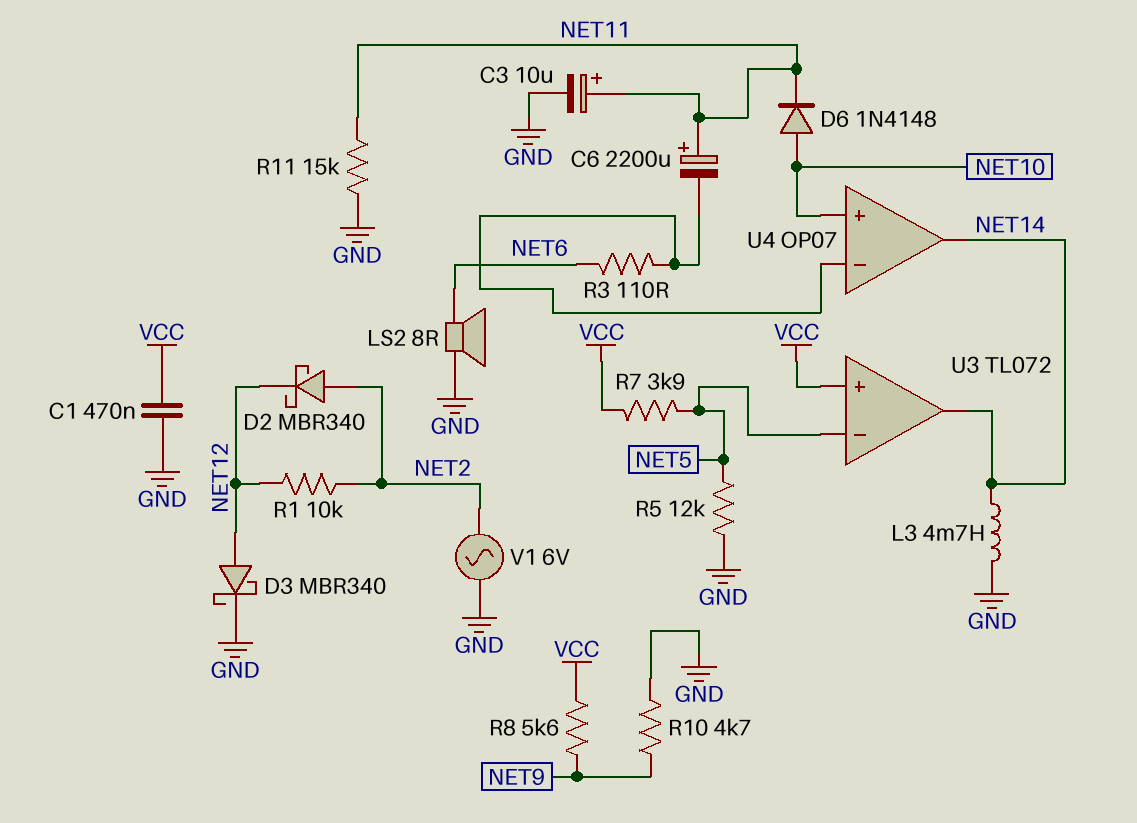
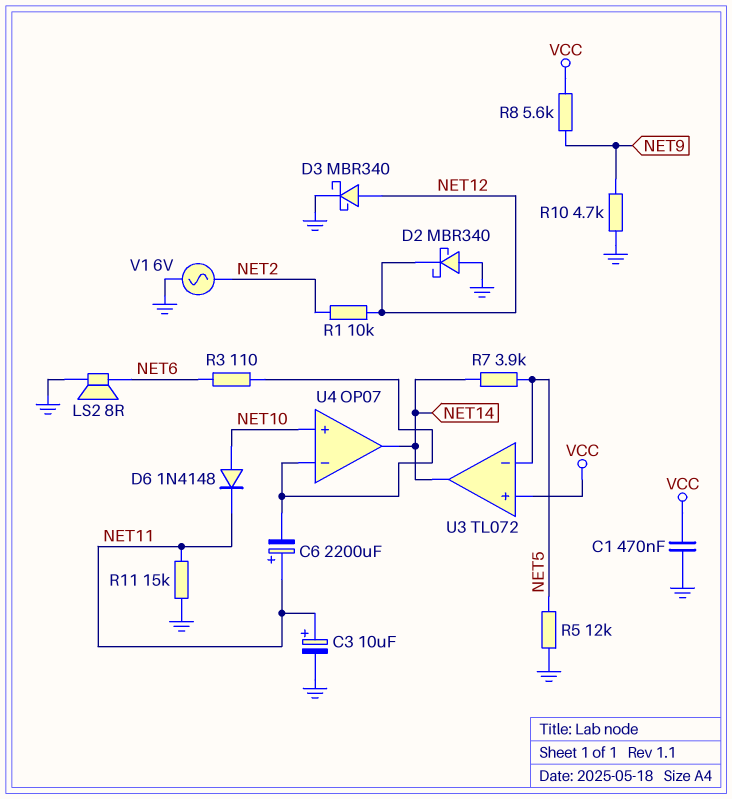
D2: schottky MBR340 (A NET2, K NET12) -> schottky MBR340 (A GND, K NET12)
L3: 4.7mH (GND, NET14) -> none
R7: 3.9k (NET5, VCC) -> 3.9k (NET5, NET14)

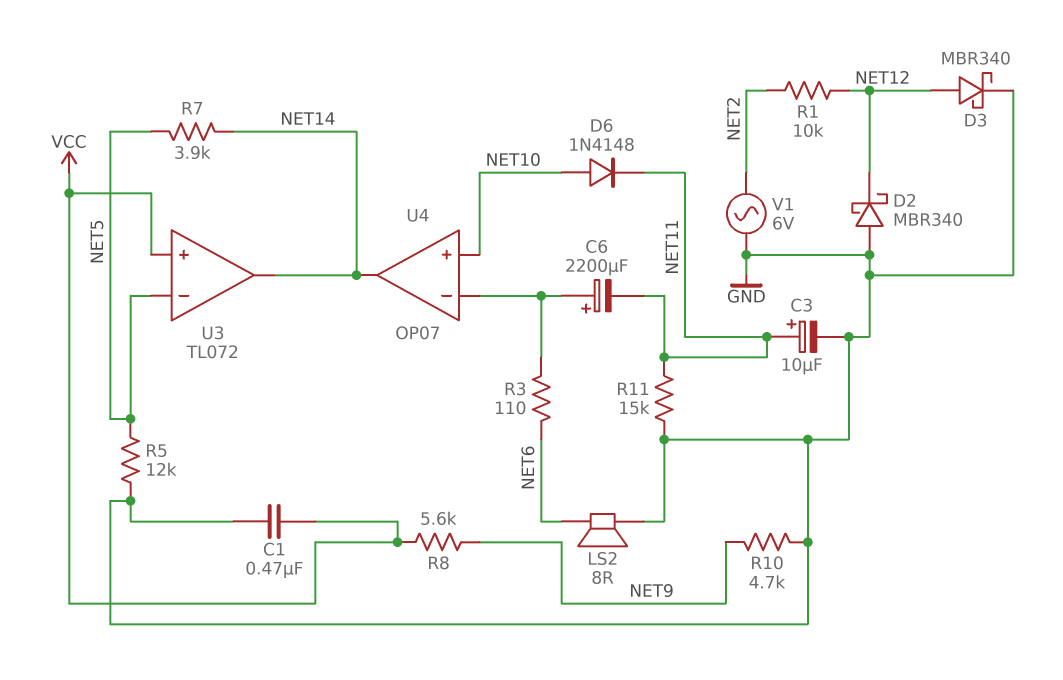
C6: 2200uF (plus NET11, minus U4/in-) -> 2200uF (plus U4/in-, minus NET11)

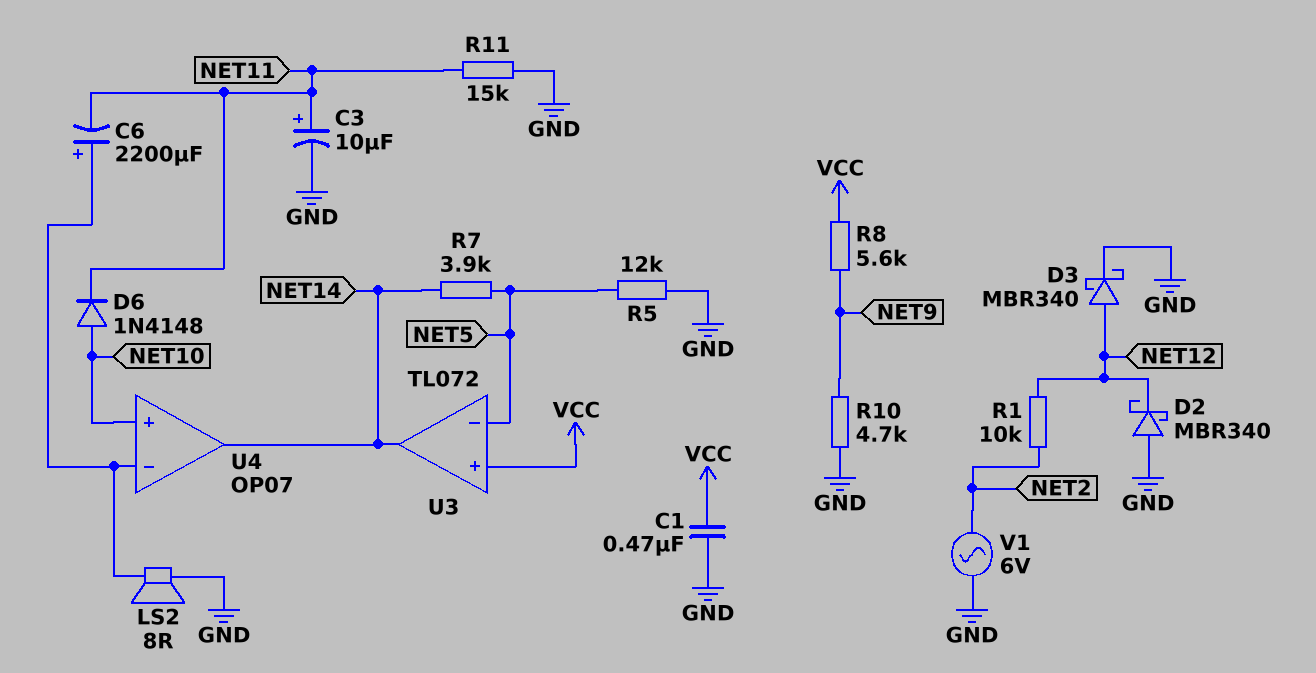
LS2: speaker 8R (GND, NET6) -> speaker 8R (GND, U4/in-)
R3: 110 (NET6, U4/in-) -> none

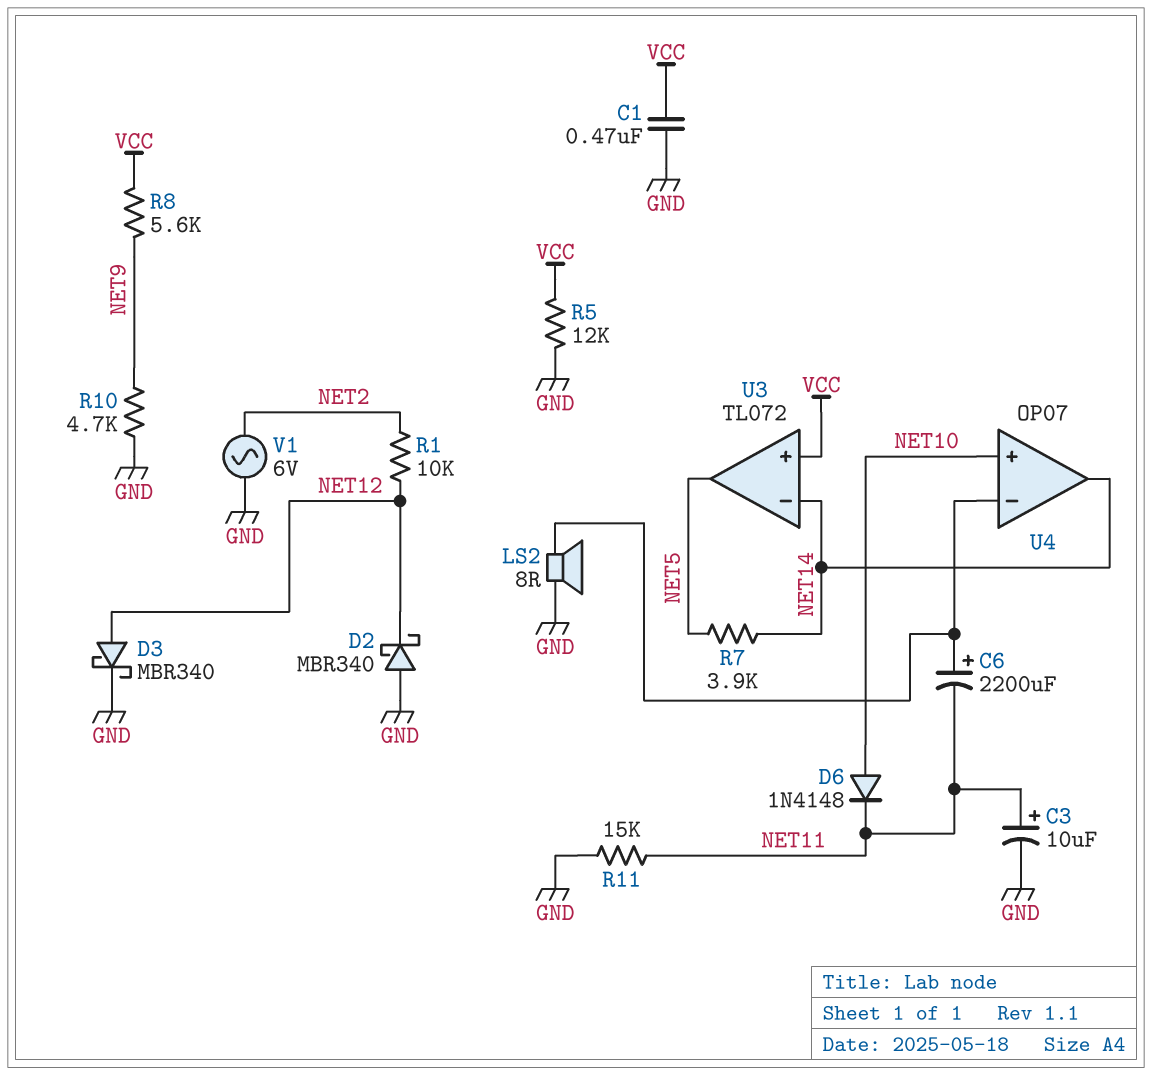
R5: 12k (GND, NET5) -> 12k (GND, VCC)
U3 pin in-: NET5 -> NET14
U3 pin out: NET14 -> NET5

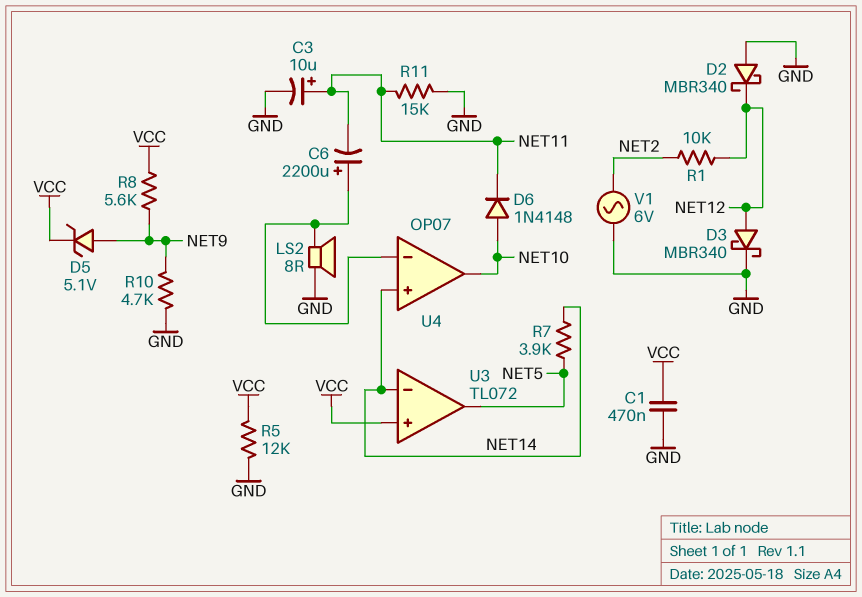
D5: none -> zener 5.1V (A NET9, K VCC)
U4 pin in+: NET10 -> NET14
U4 pin out: NET14 -> NET10

